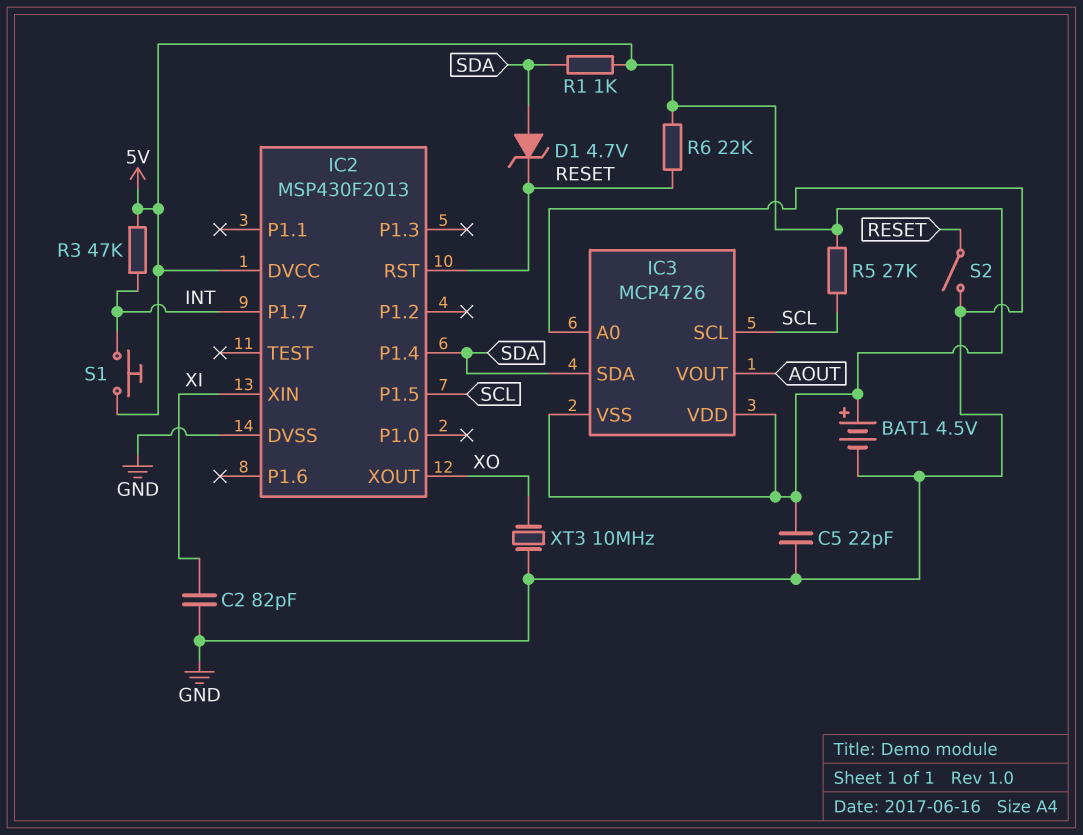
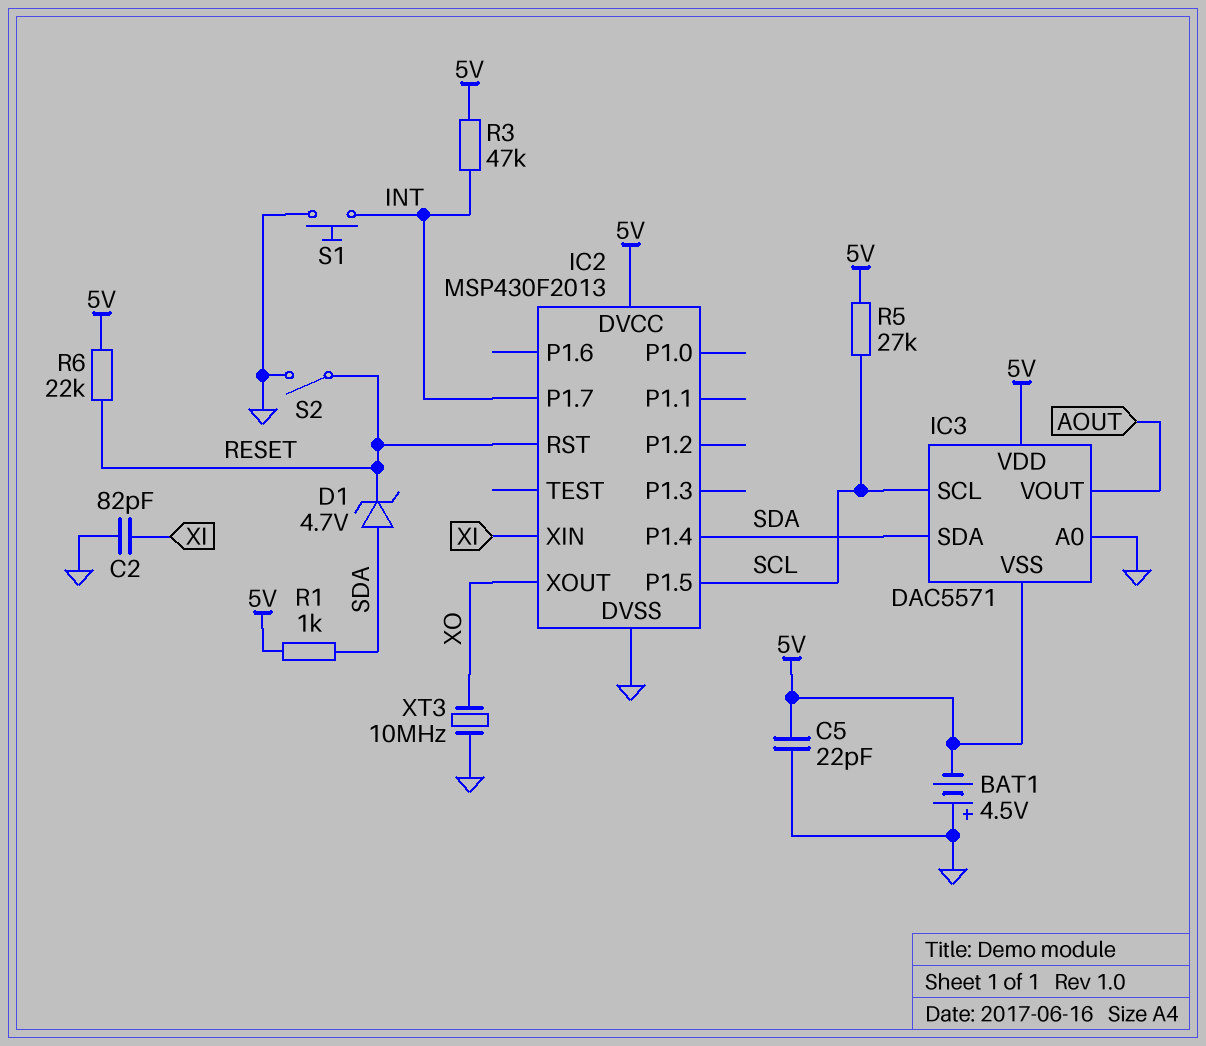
BAT1: 4.5V (plus 5V, minus GND) -> 4.5V (plus GND, minus 5V)
IC3: MCP4726 -> DAC5571
S1: button (5V, INT) -> button (GND, INT)

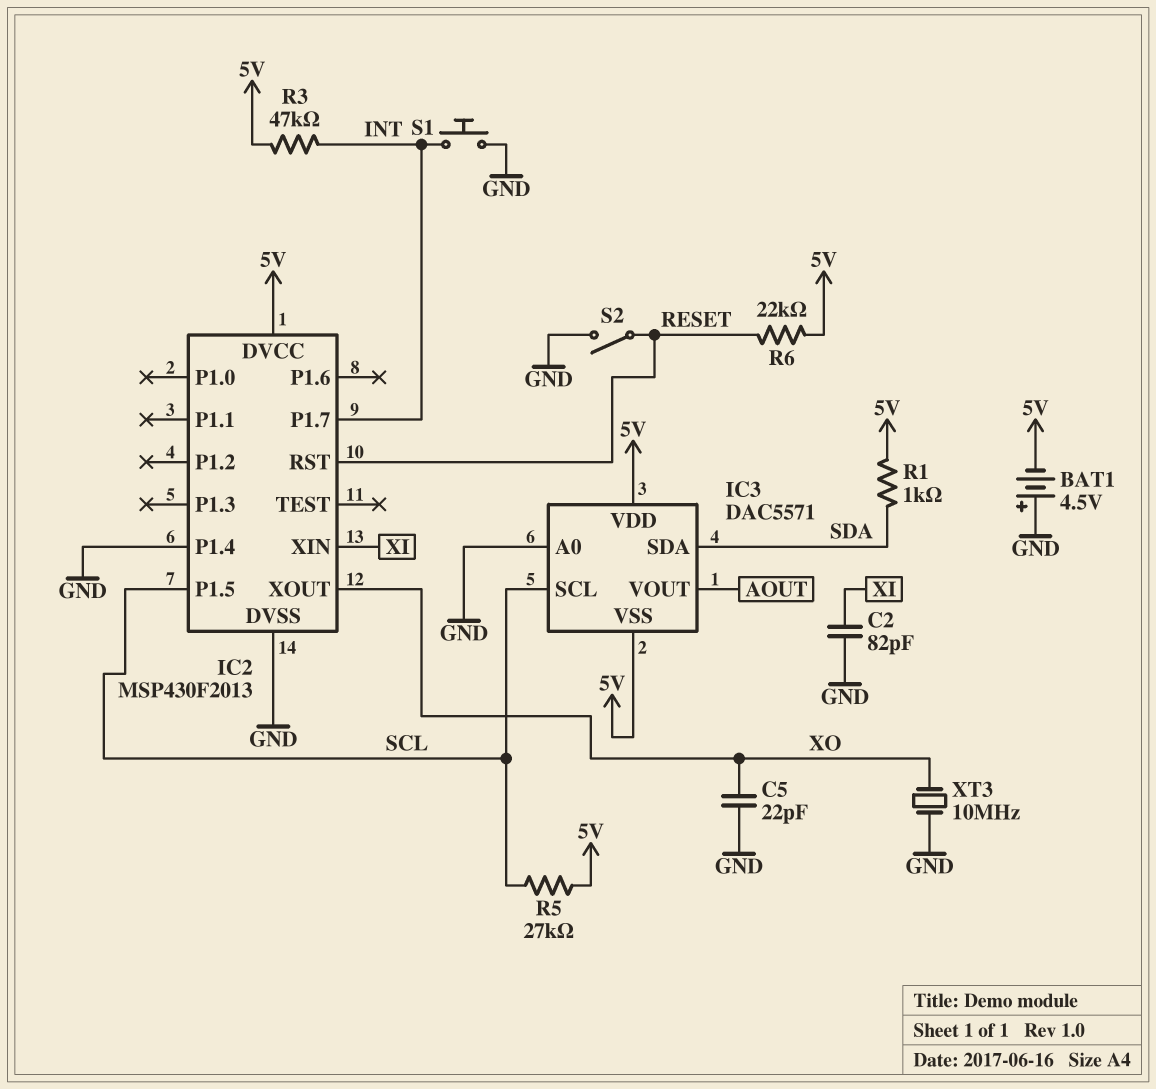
C5: 22pF (5V, GND) -> 22pF (GND, XO)
D1: zener 4.7V (A SDA, K RESET) -> none
IC2 pin P1.4: SDA -> GND

